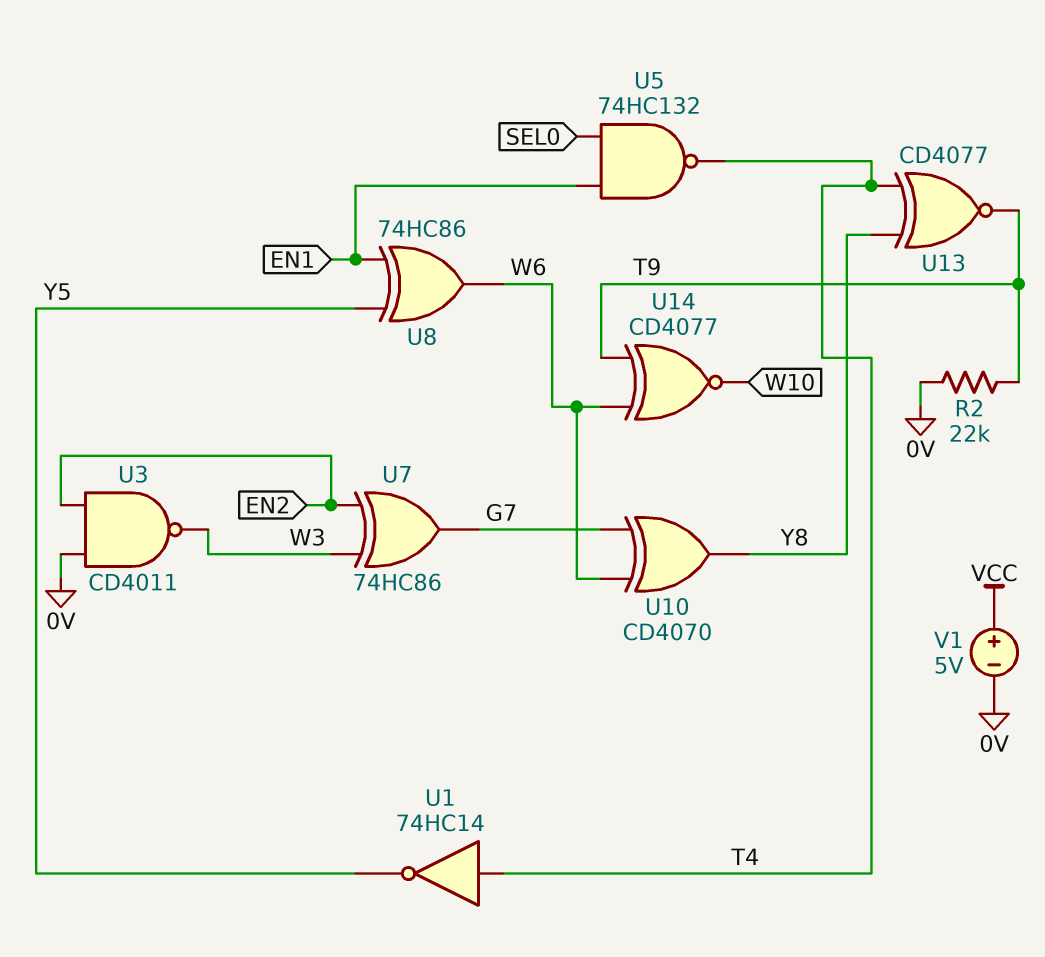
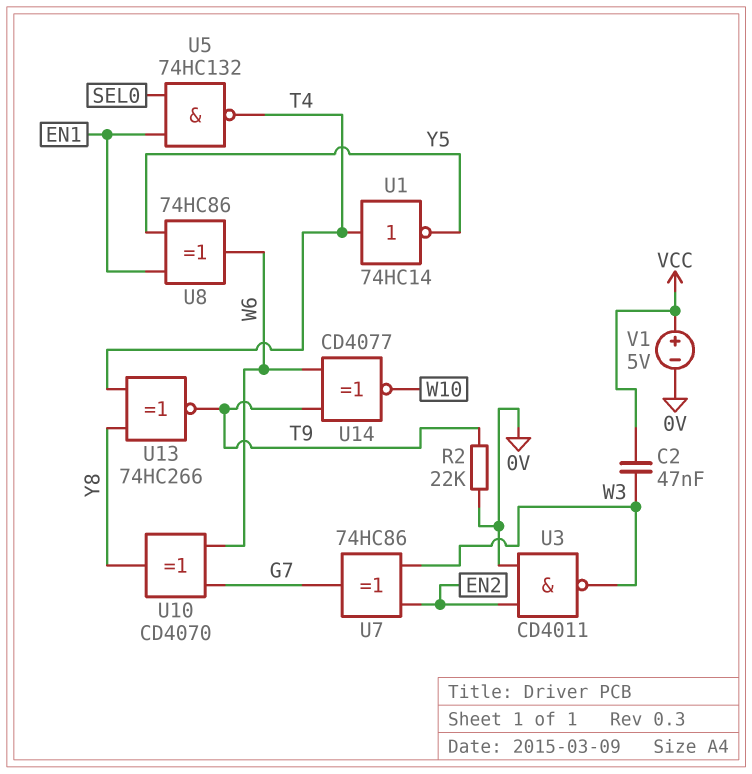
C2: none -> 47nF (VCC, W3)
U13: XNOR CD4077 (in T4, in Y8, out T9) -> XNOR 74HC266 (in T4, in Y8, out T9)

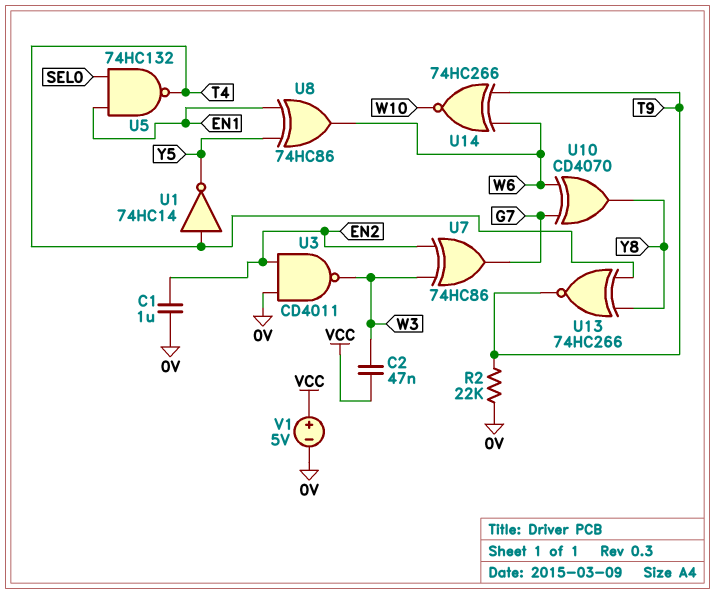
C1: none -> 1uF (0V, EN2)
U14: XNOR CD4077 (in T9, in W6, out W10) -> XNOR 74HC266 (in T9, in W6, out W10)

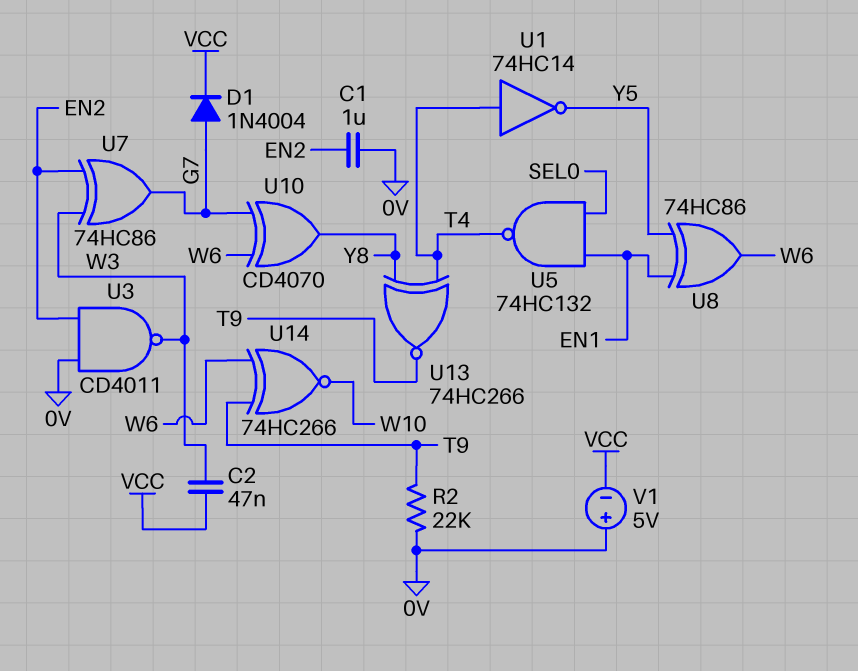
D1: none -> diode 1N4004 (A G7, K VCC)
V1: 5V (plus VCC, minus 0V) -> 5V (plus 0V, minus VCC)

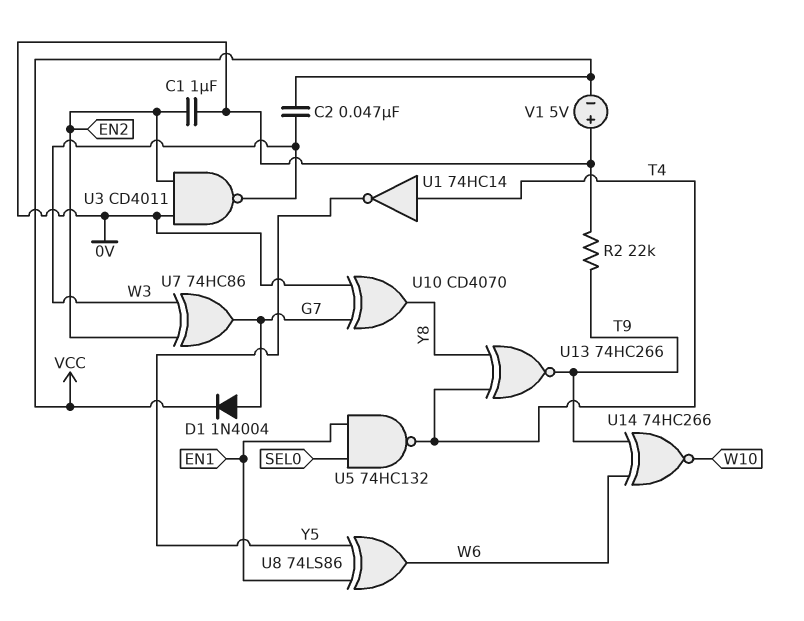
U8: XOR 74HC86 (in EN1, in Y5, out W6) -> XOR 74LS86 (in EN1, in Y5, out W6)
U10: XOR CD4070 (in G7, in W6, out Y8) -> XOR CD4070 (in 0V, in G7, out Y8)

